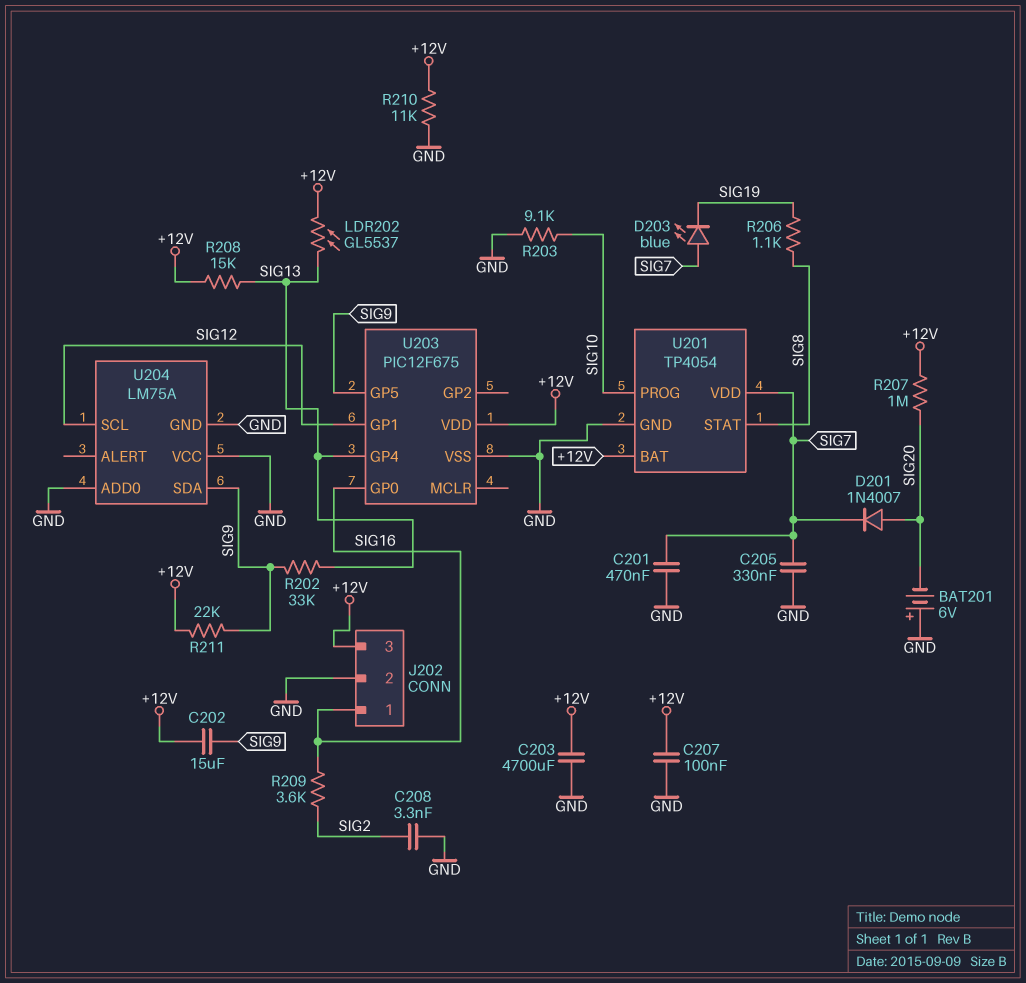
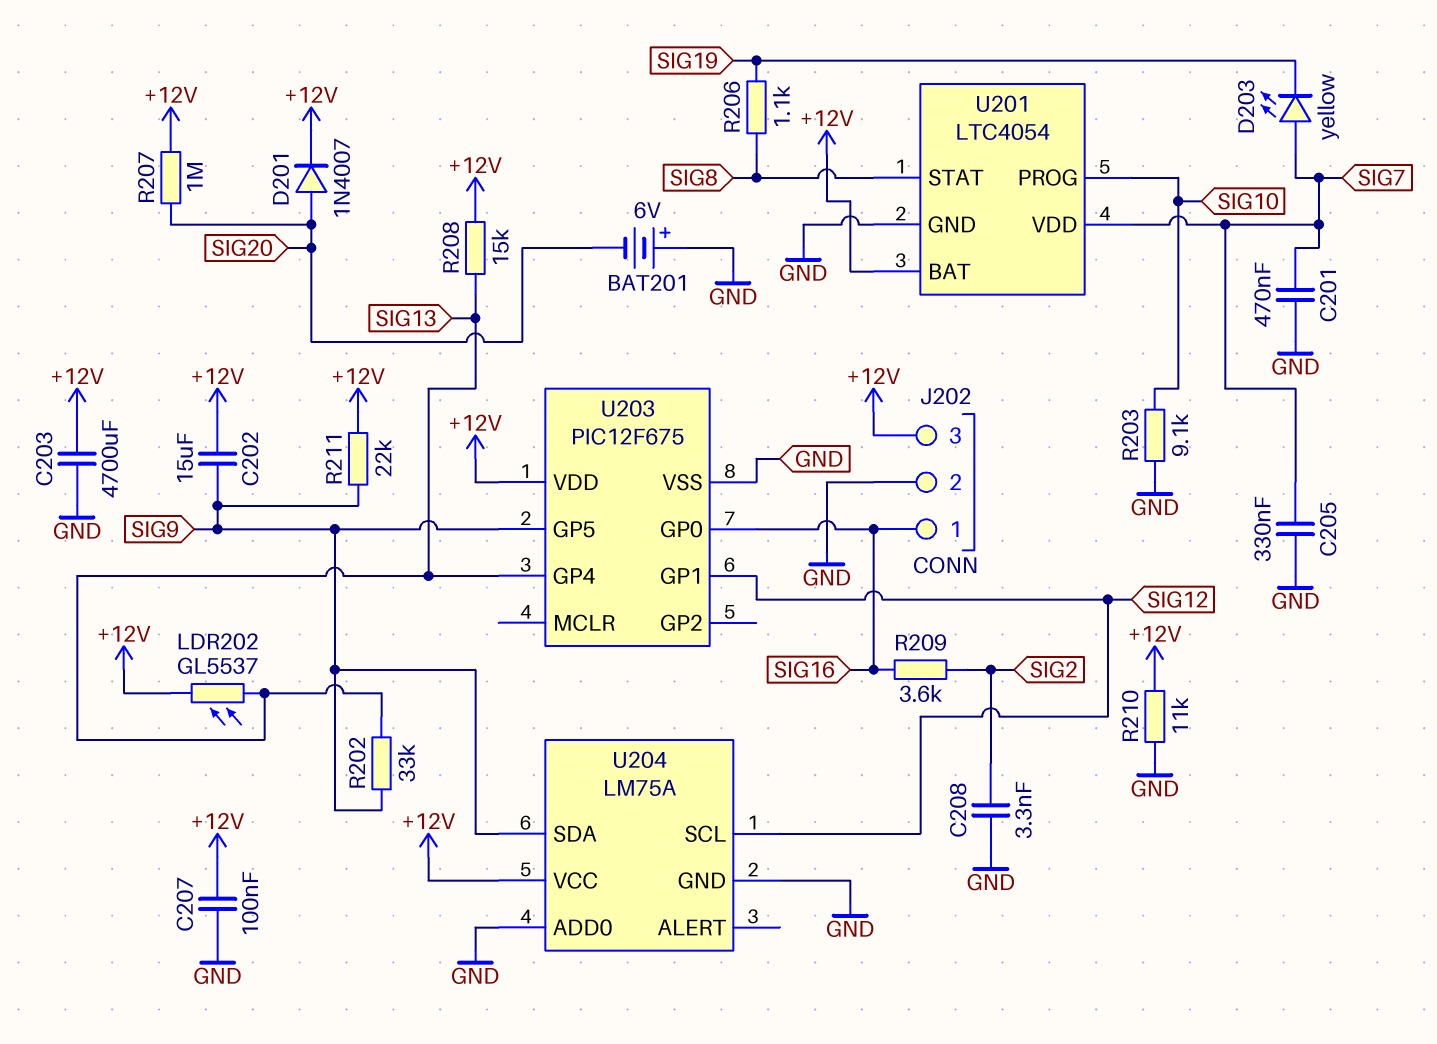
D201: diode 1N4007 (A SIG20, K SIG7) -> diode 1N4007 (A SIG20, K +12V)
D203: LED blue (A SIG7, K SIG19) -> LED yellow (A SIG7, K SIG19)
U201: TP4054 -> LTC4054
U204 pin VCC: GND -> +12V

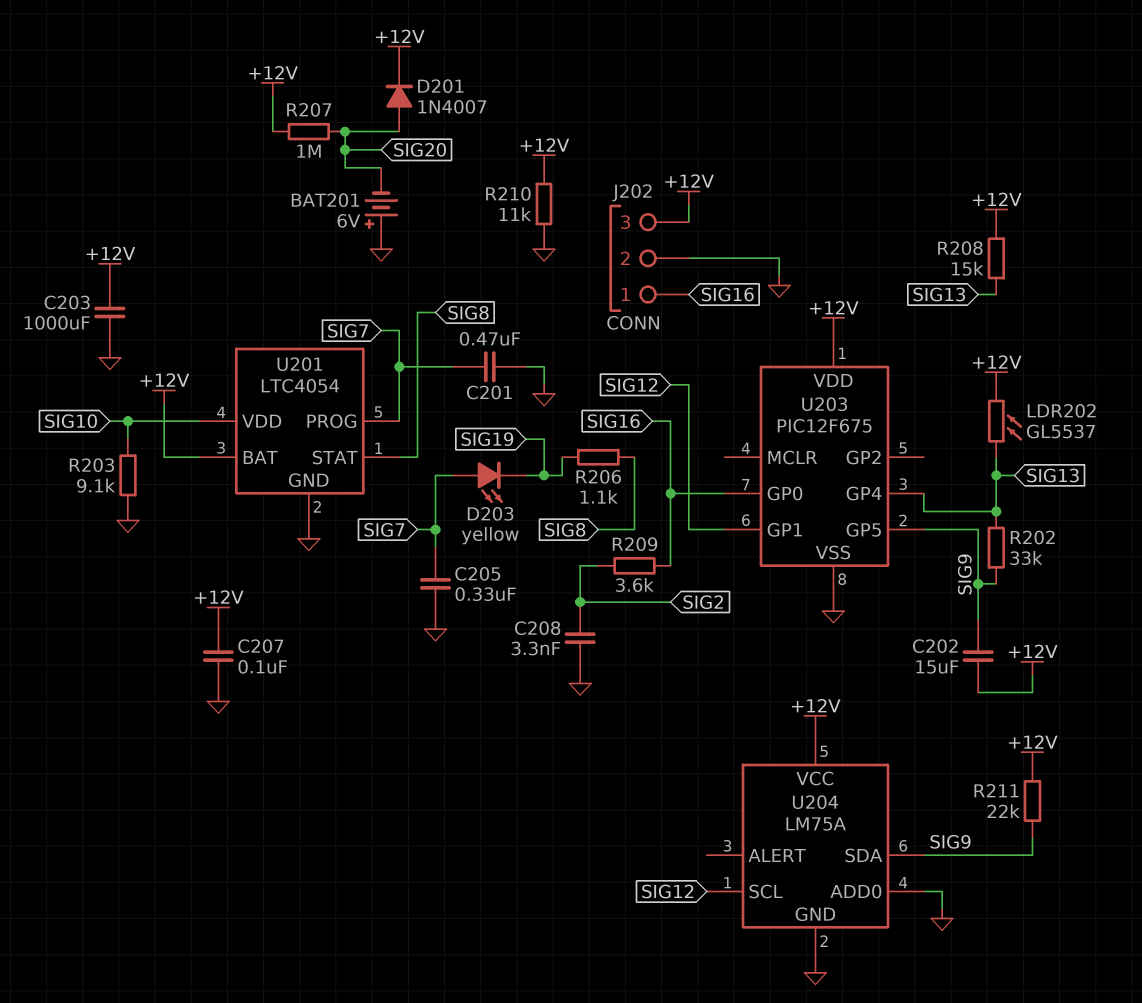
C203: 4700uF (+12V, GND) -> 1000uF (+12V, GND)
U201 pin PROG: SIG10 -> SIG7
U201 pin VDD: SIG7 -> SIG10

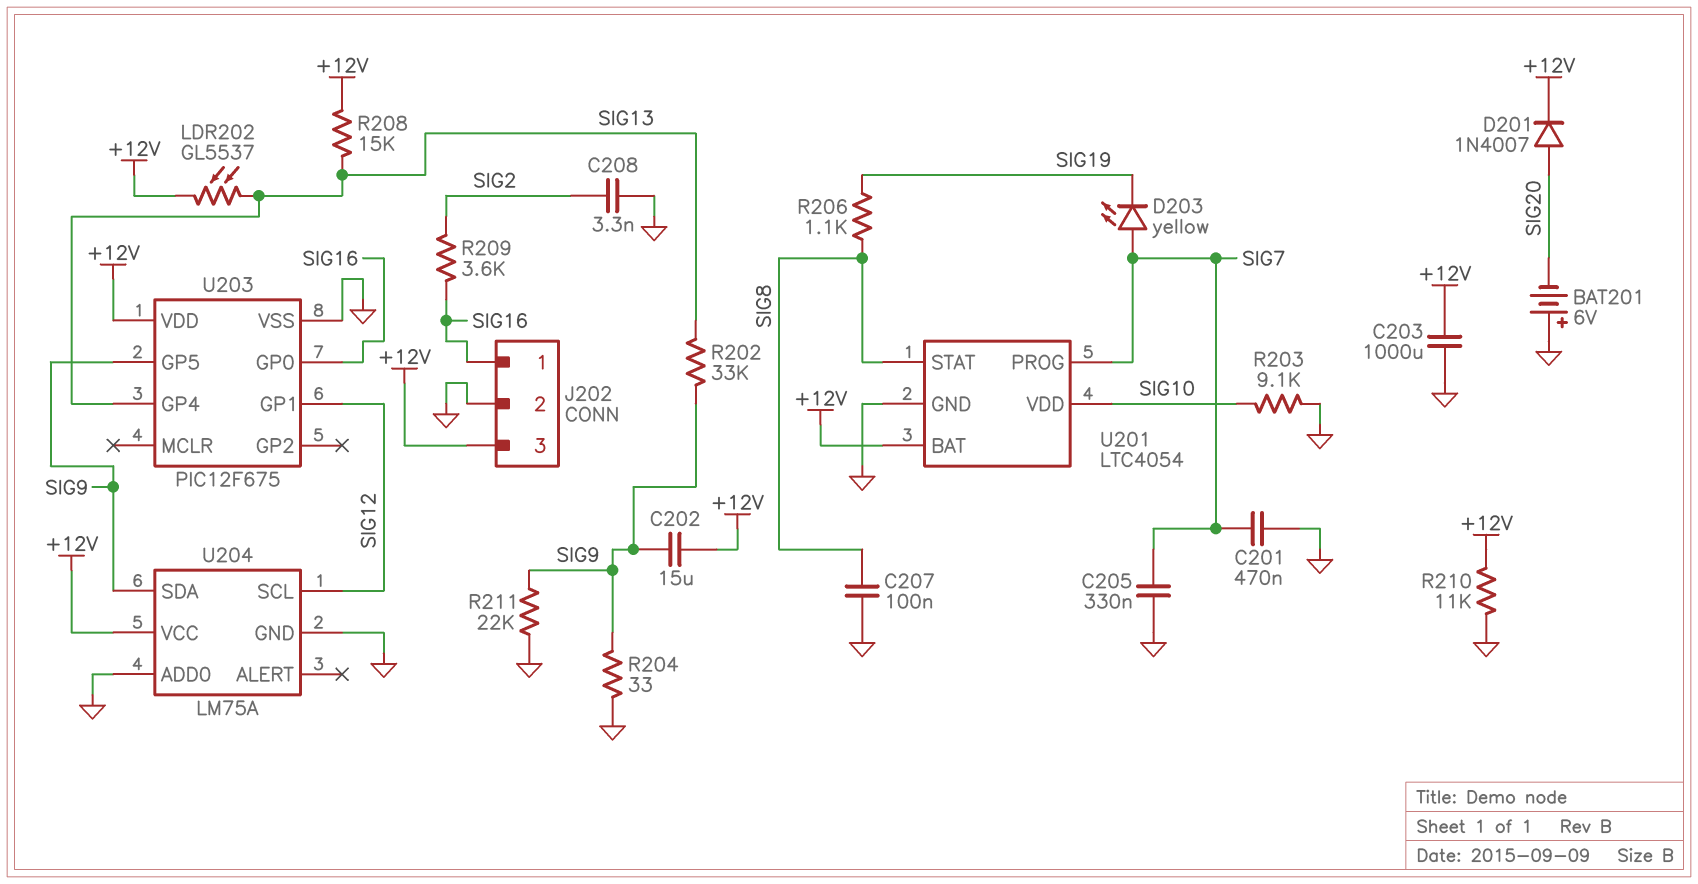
C207: 100nF (+12V, GND) -> 100nF (GND, SIG8)
R204: none -> 33 (GND, SIG9)
R207: 1M (+12V, SIG20) -> none
R211: 22k (+12V, SIG9) -> 22k (GND, SIG9)

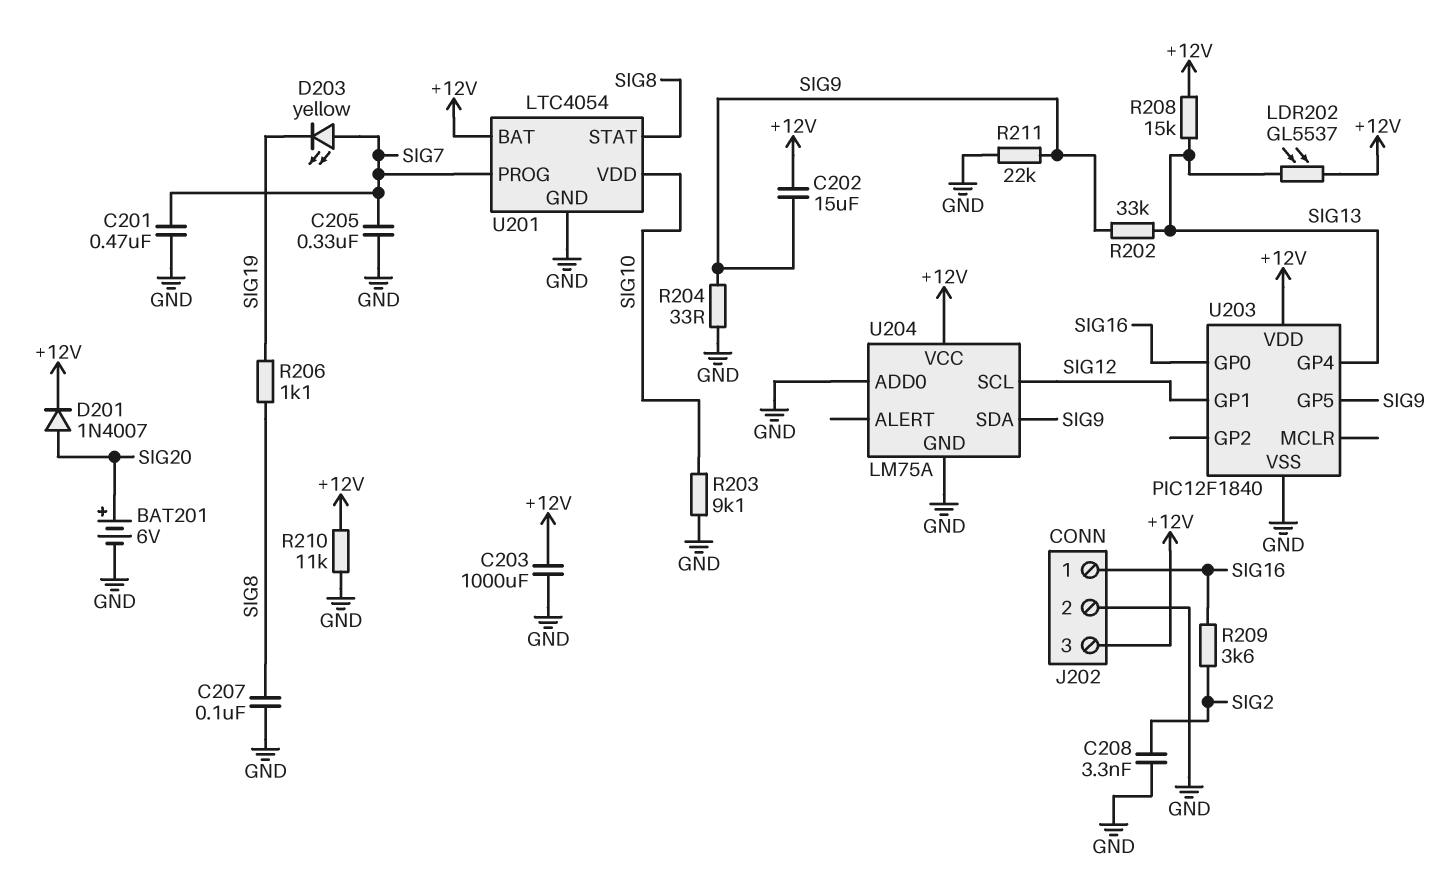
BAT201: 6V (plus GND, minus SIG20) -> 6V (plus SIG20, minus GND)
U203: PIC12F675 -> PIC12F1840

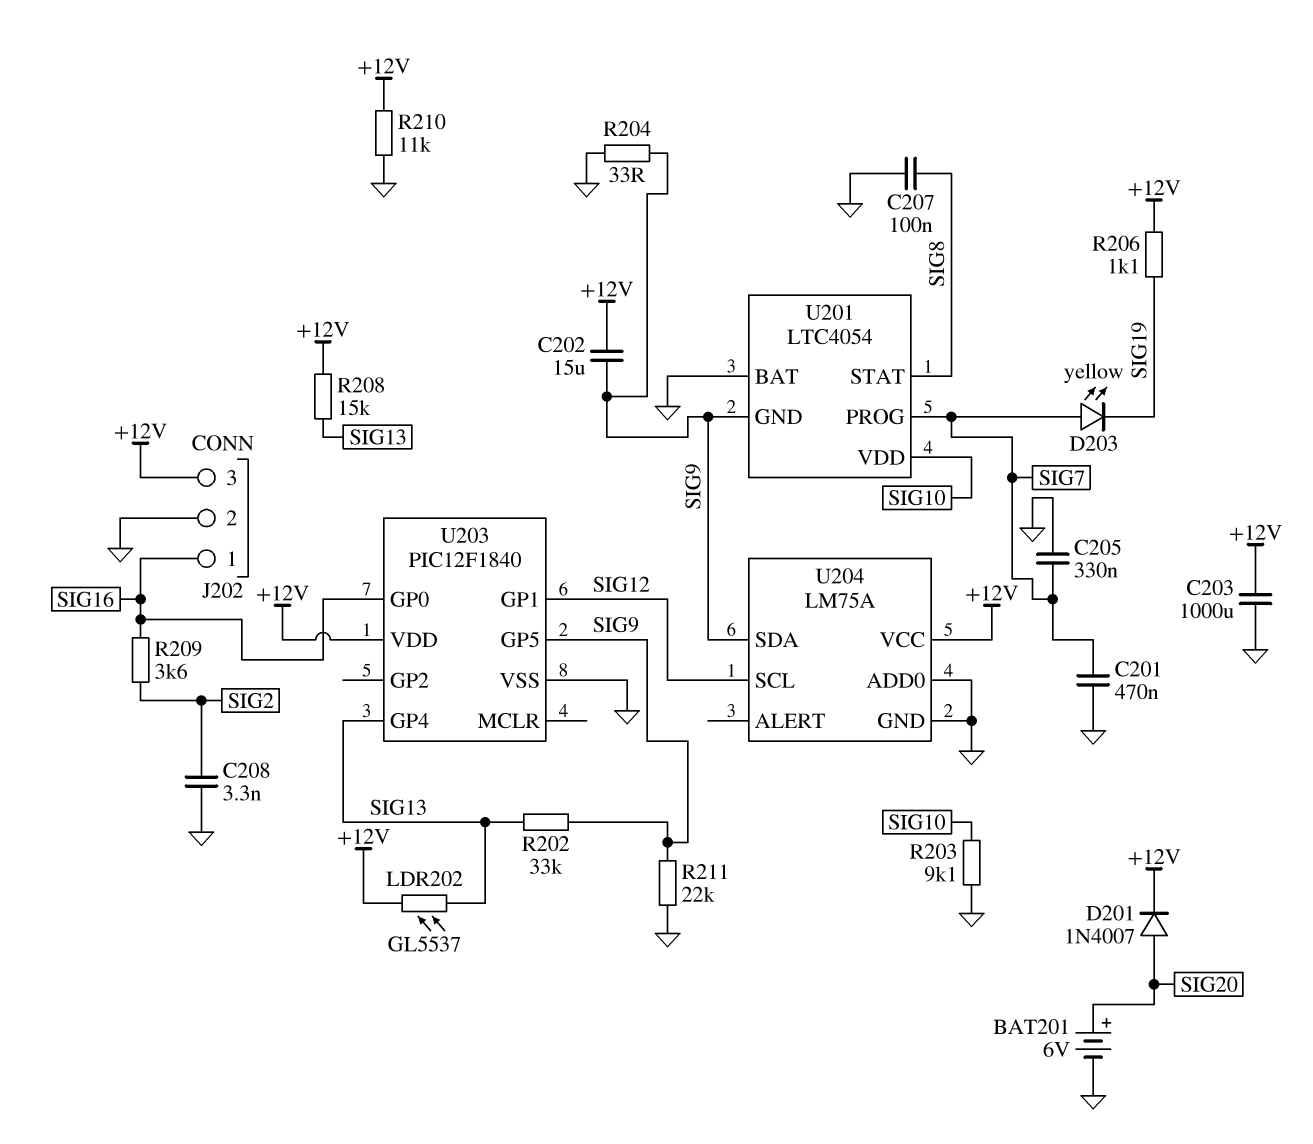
R206: 1.1k (SIG8, SIG19) -> 1.1k (+12V, SIG19)
U201 pin BAT: +12V -> GND
U201 pin GND: GND -> SIG9

